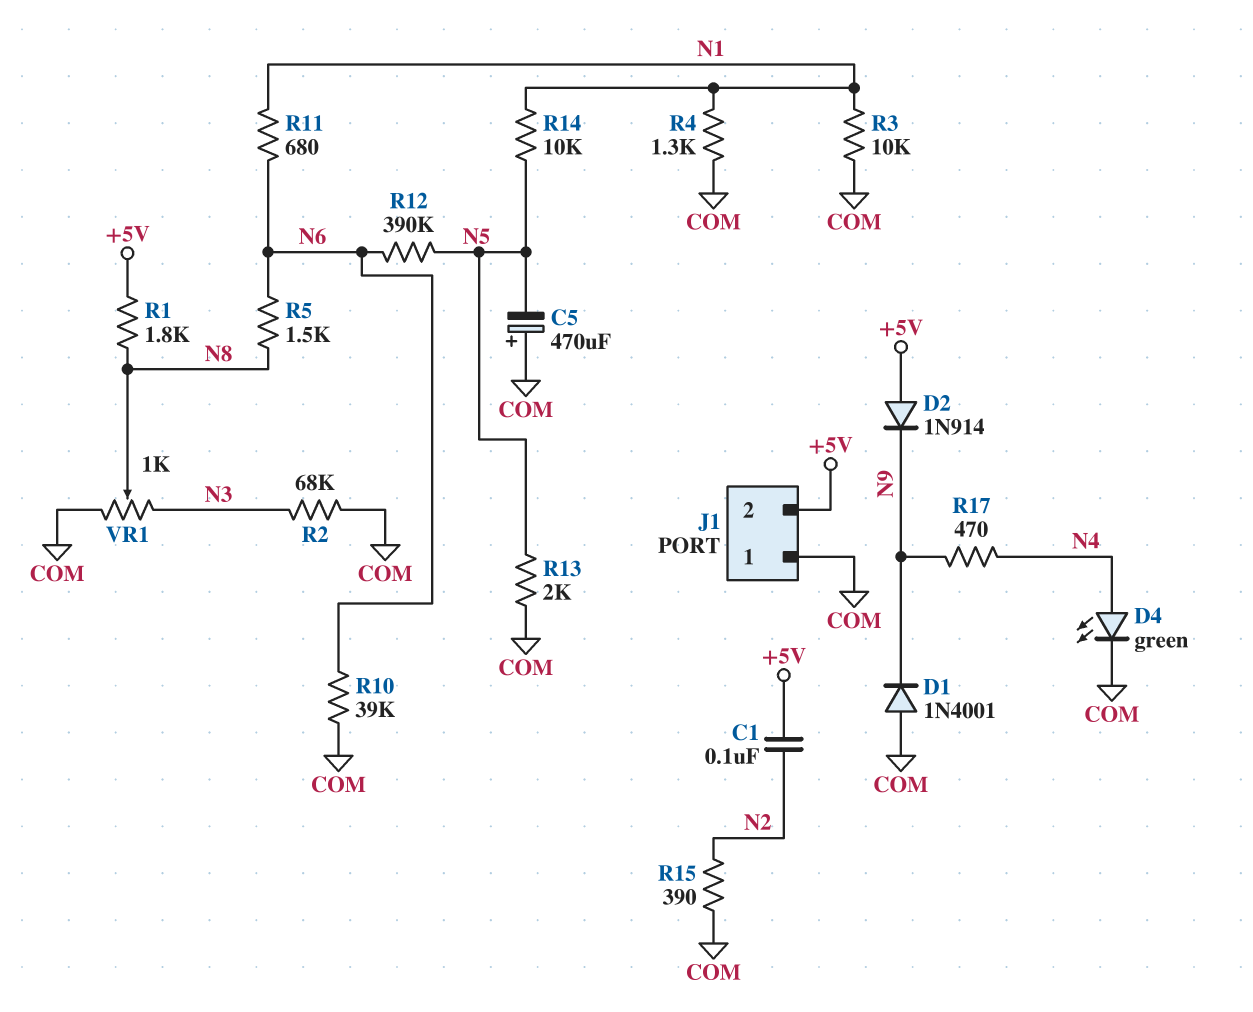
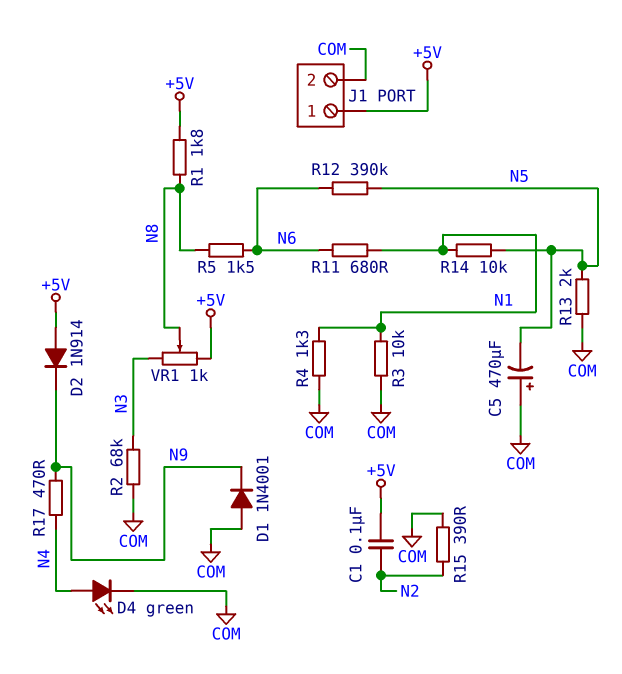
J1 pin 1: COM -> +5V
J1 pin 2: +5V -> COM
R10: 39k (COM, N6) -> none
VR1: 1k (COM, N3, wiper N8) -> 1k (+5V, N3, wiper N8)

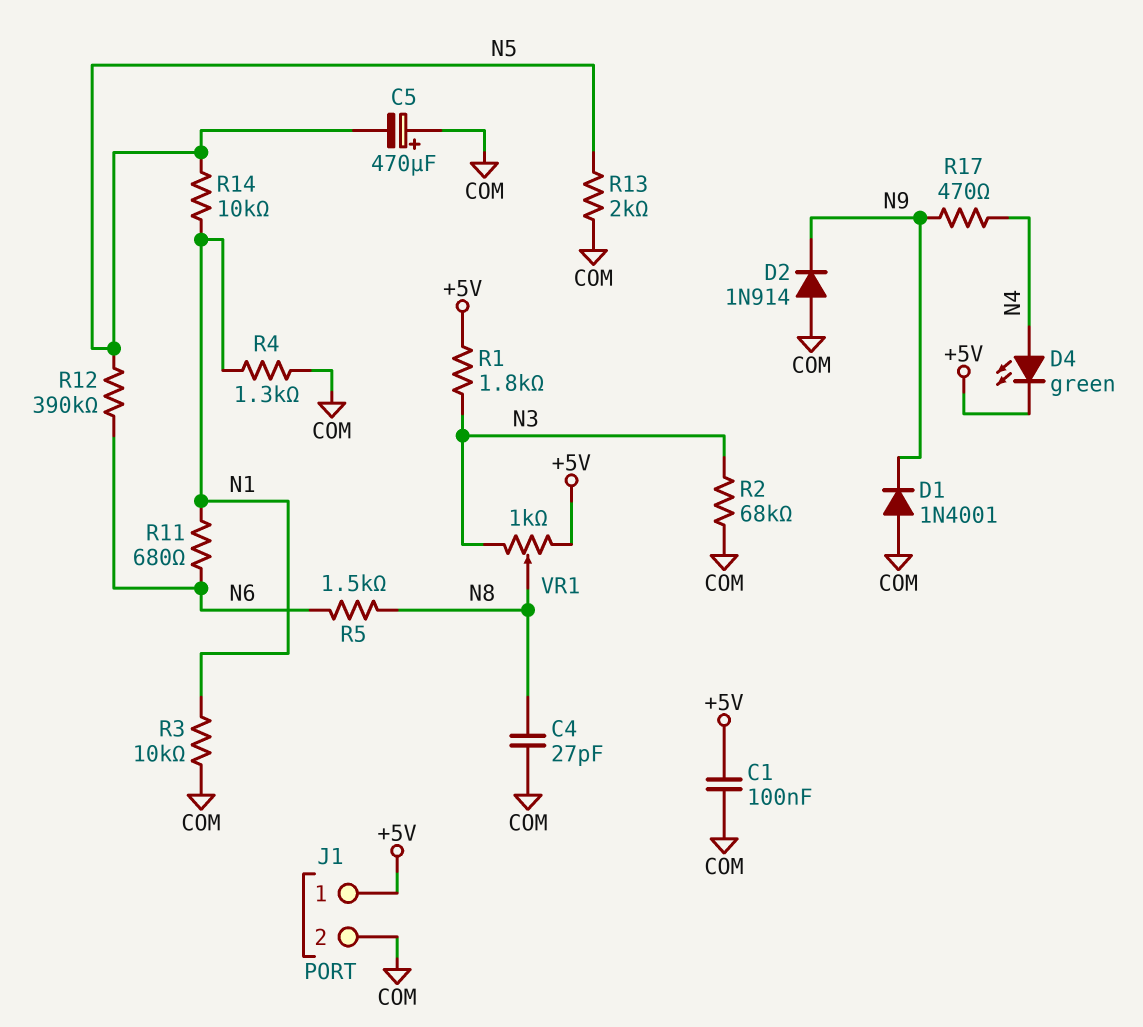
C1: 100nF (+5V, N2) -> 100nF (+5V, COM)
C4: none -> 27pF (COM, N8)
D2: diode 1N914 (A +5V, K N9) -> diode 1N914 (A COM, K N9)
D4: LED green (A N4, K COM) -> LED green (A N4, K +5V)
R1: 1.8k (+5V, N8) -> 1.8k (+5V, N3)
R15: 390 (COM, N2) -> none

